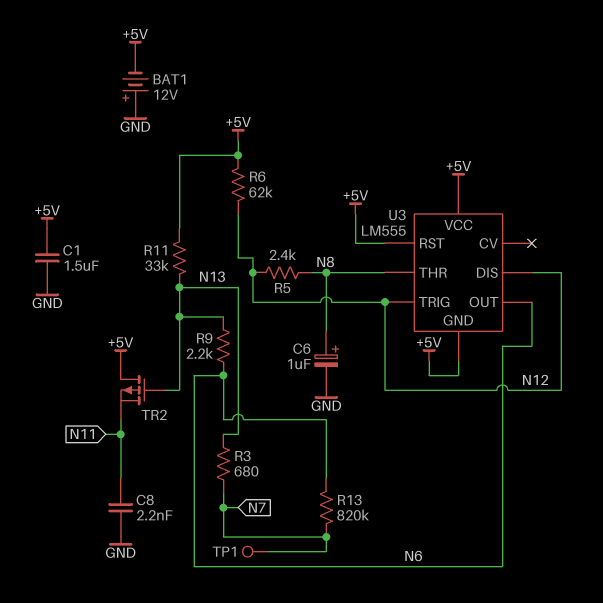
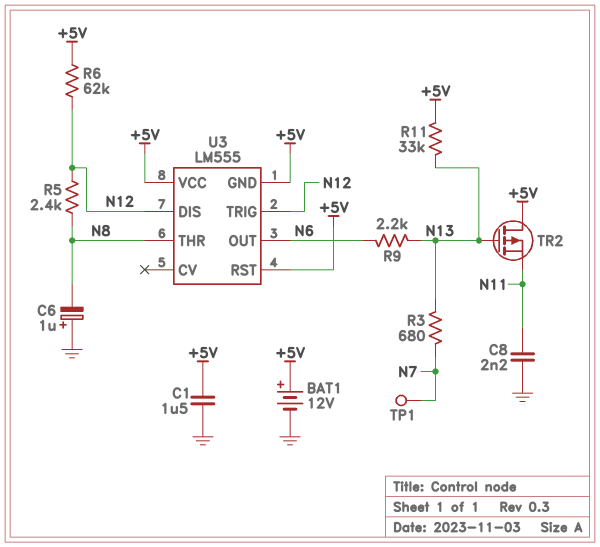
BAT1: 12V (plus GND, minus +5V) -> 12V (plus +5V, minus GND)
C6: 1uF (plus N8, minus GND) -> 1uF (plus GND, minus N8)
R13: 820k (N6, N7) -> none

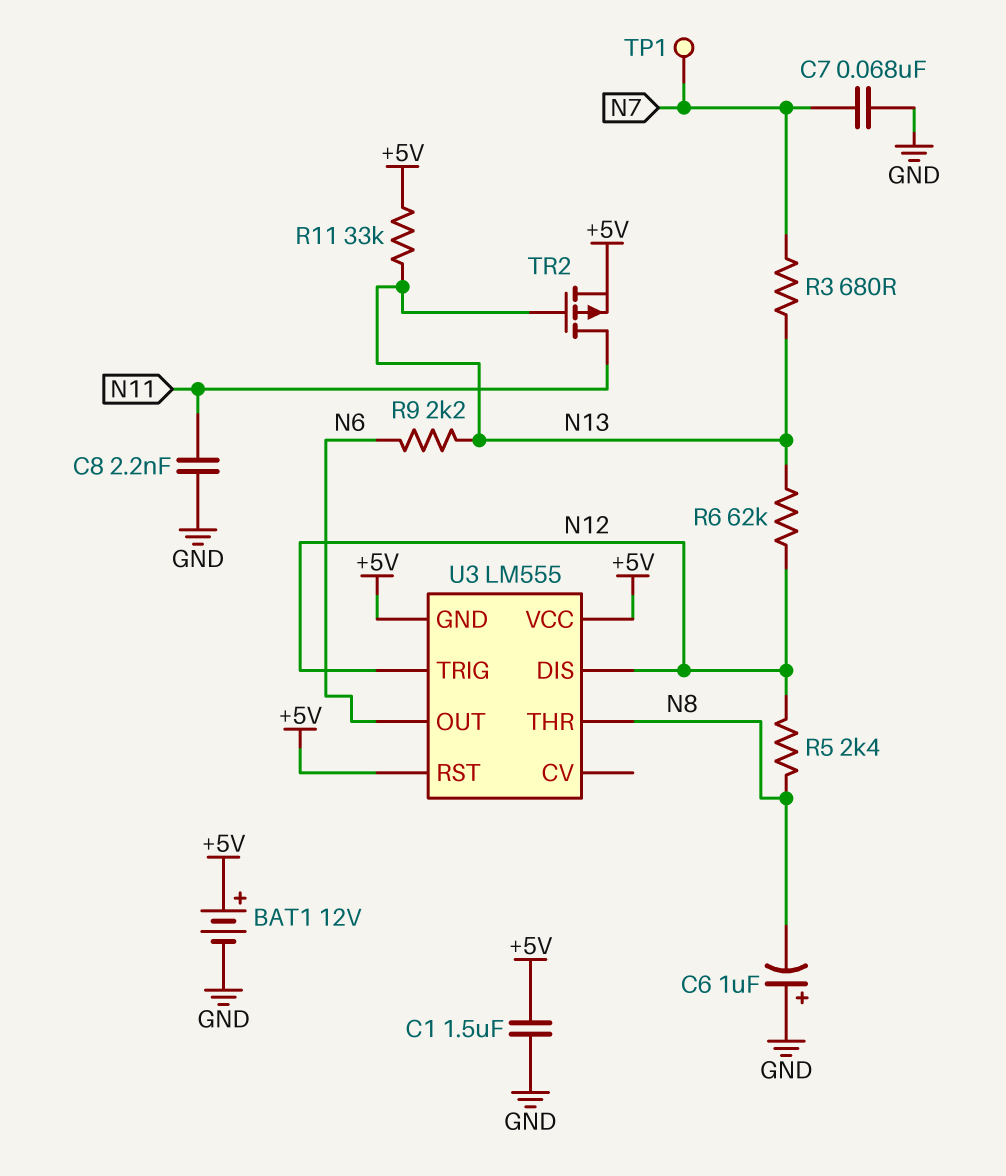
C7: none -> 68nF (GND, N7)
R6: 62k (+5V, N12) -> 62k (N12, N13)
TR2: PMOS (G N13, D +5V, S N11) -> PMOS (G N13, D N11, S +5V)

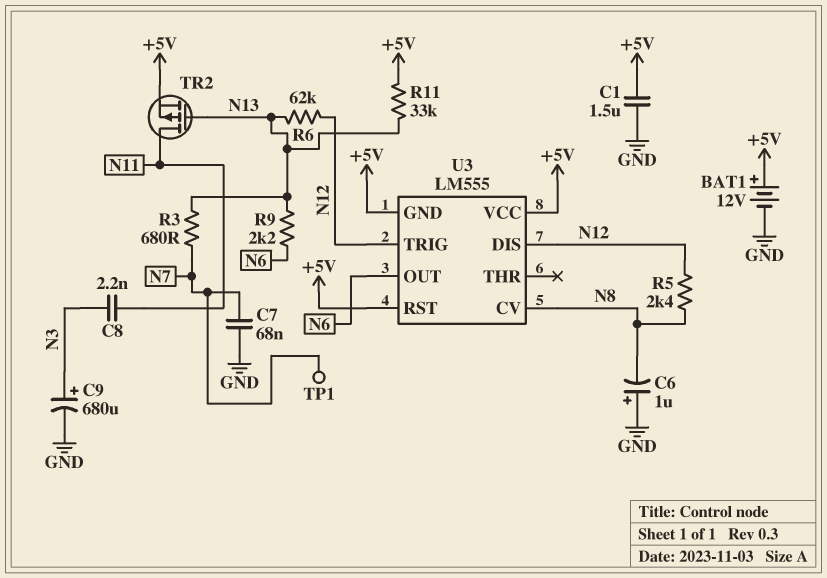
C8: 2.2nF (GND, N11) -> 2.2nF (N3, N11)
C9: none -> 680uF (plus N3, minus GND)
U3 pin CV: none -> N8
U3 pin THR: N8 -> none

